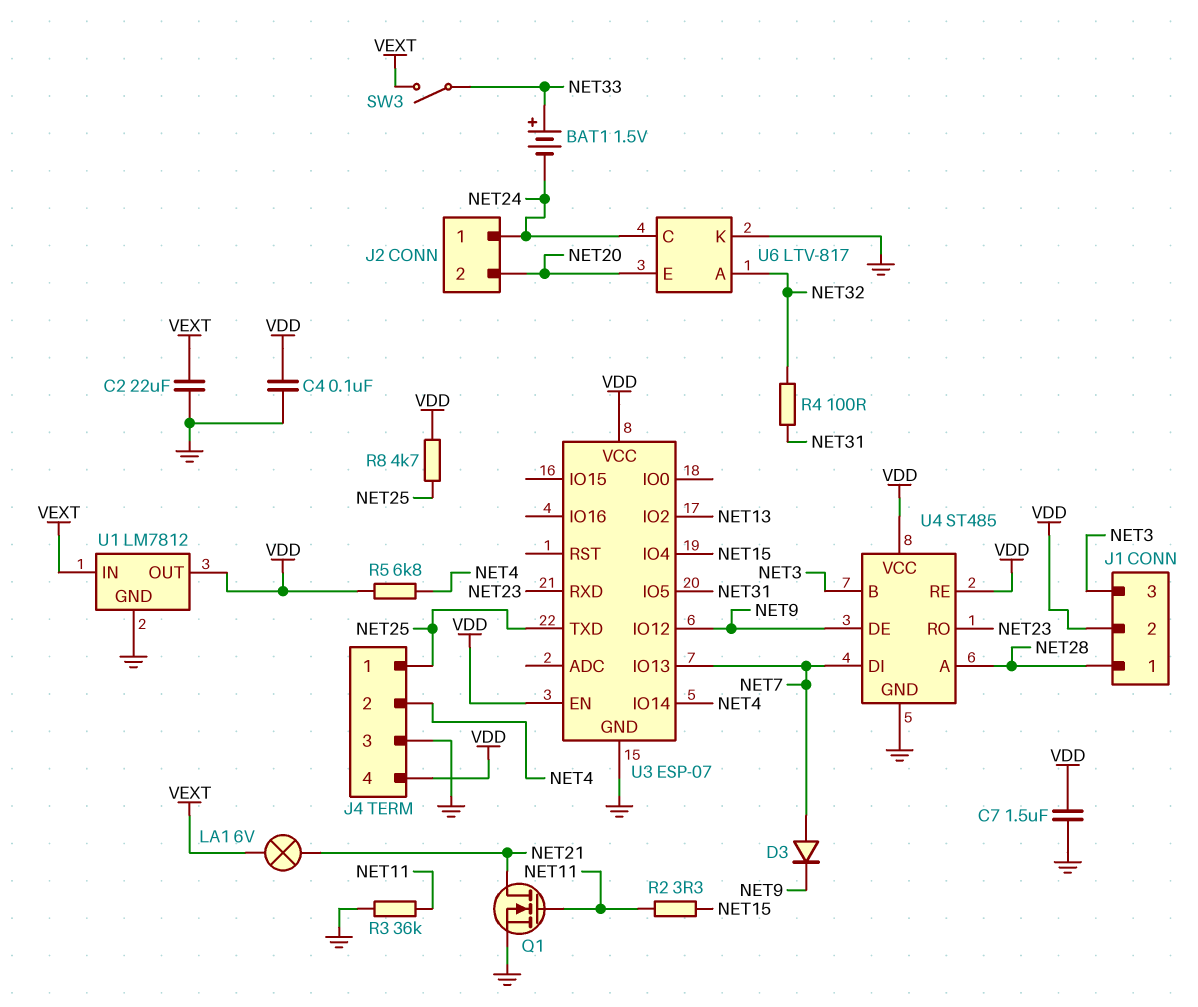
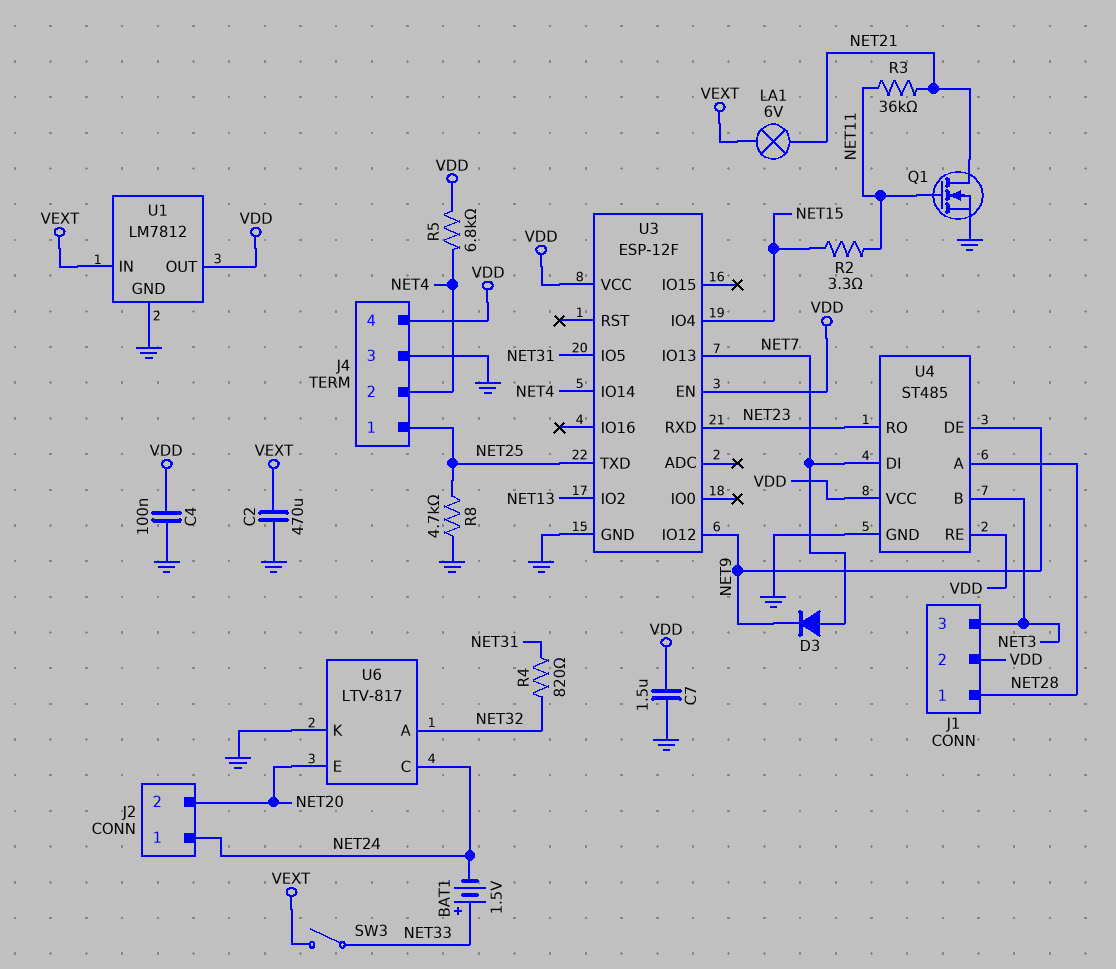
C2: 22uF (GND, VEXT) -> 470uF (GND, VEXT)
R3: 36k (GND, NET11) -> 36k (NET11, NET21)
R4: 100 (NET31, NET32) -> 820 (NET31, NET32)
R8: 4.7k (NET25, VDD) -> 4.7k (GND, NET25)
U3: ESP-07 -> ESP-12F

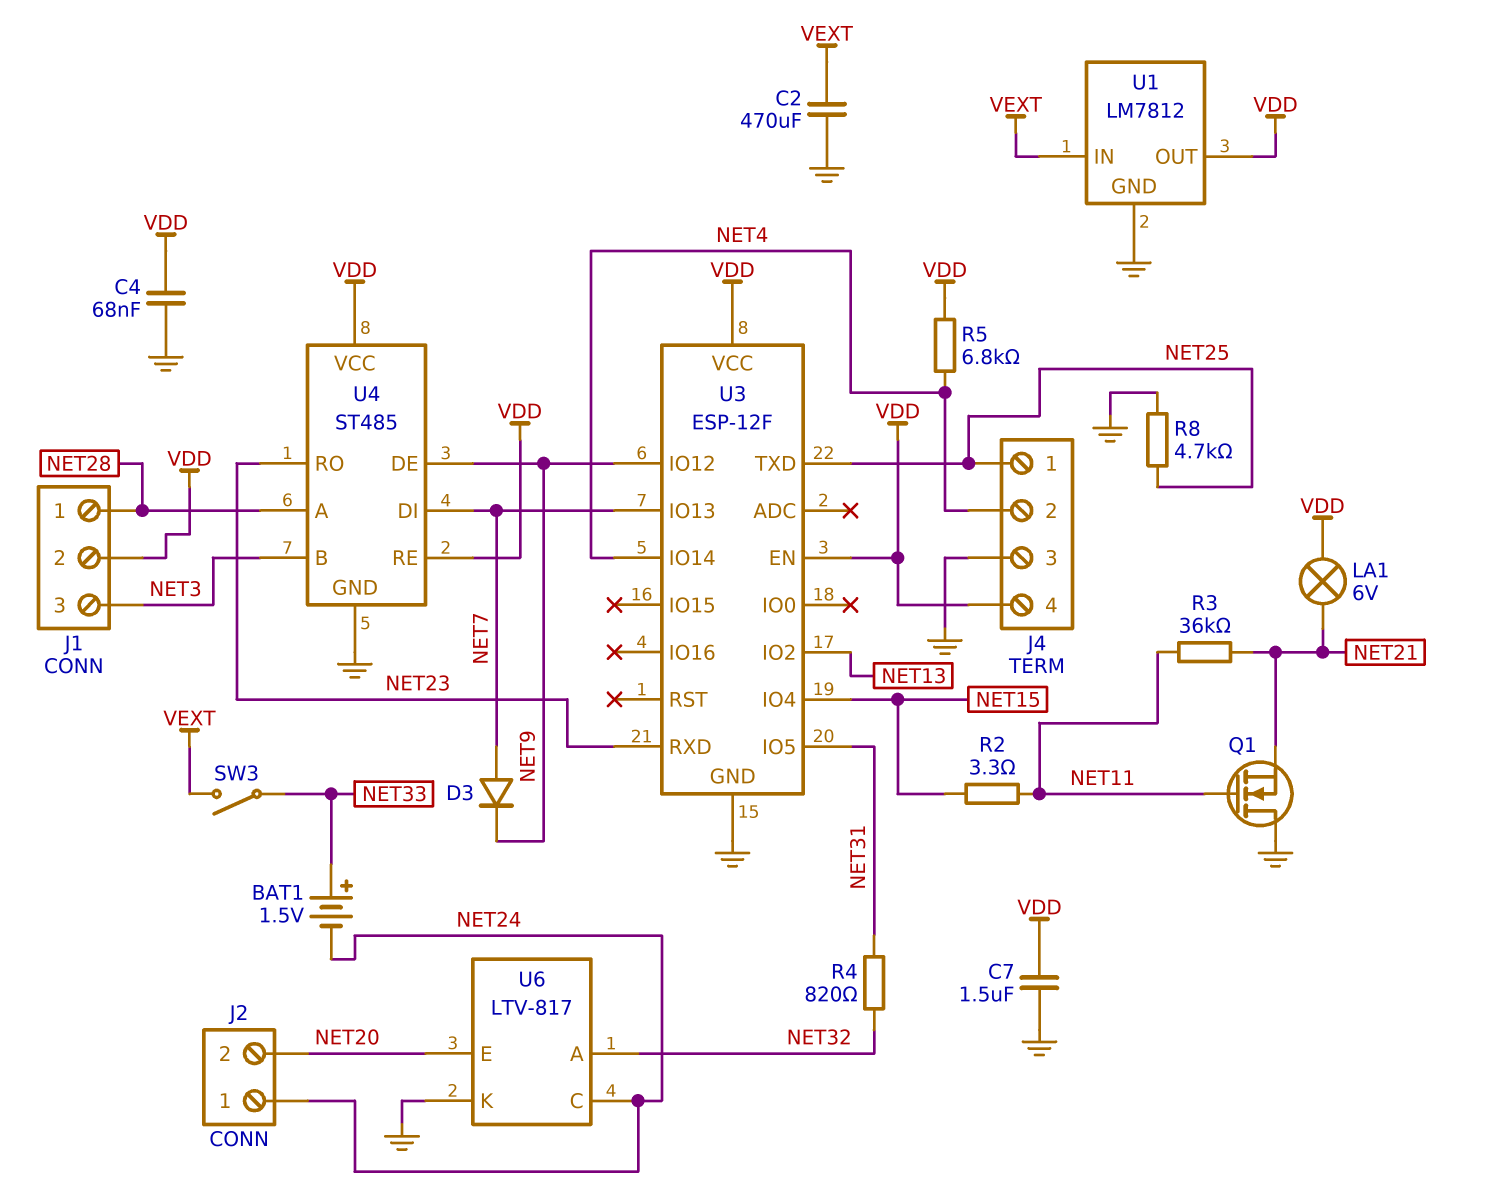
C4: 100nF (GND, VDD) -> 68nF (GND, VDD)
LA1: lamp 6V (NET21, VEXT) -> lamp 6V (NET21, VDD)
Q1: NMOS (G NET11, D NET21, S GND) -> NMOS (G NET11, D GND, S NET21)

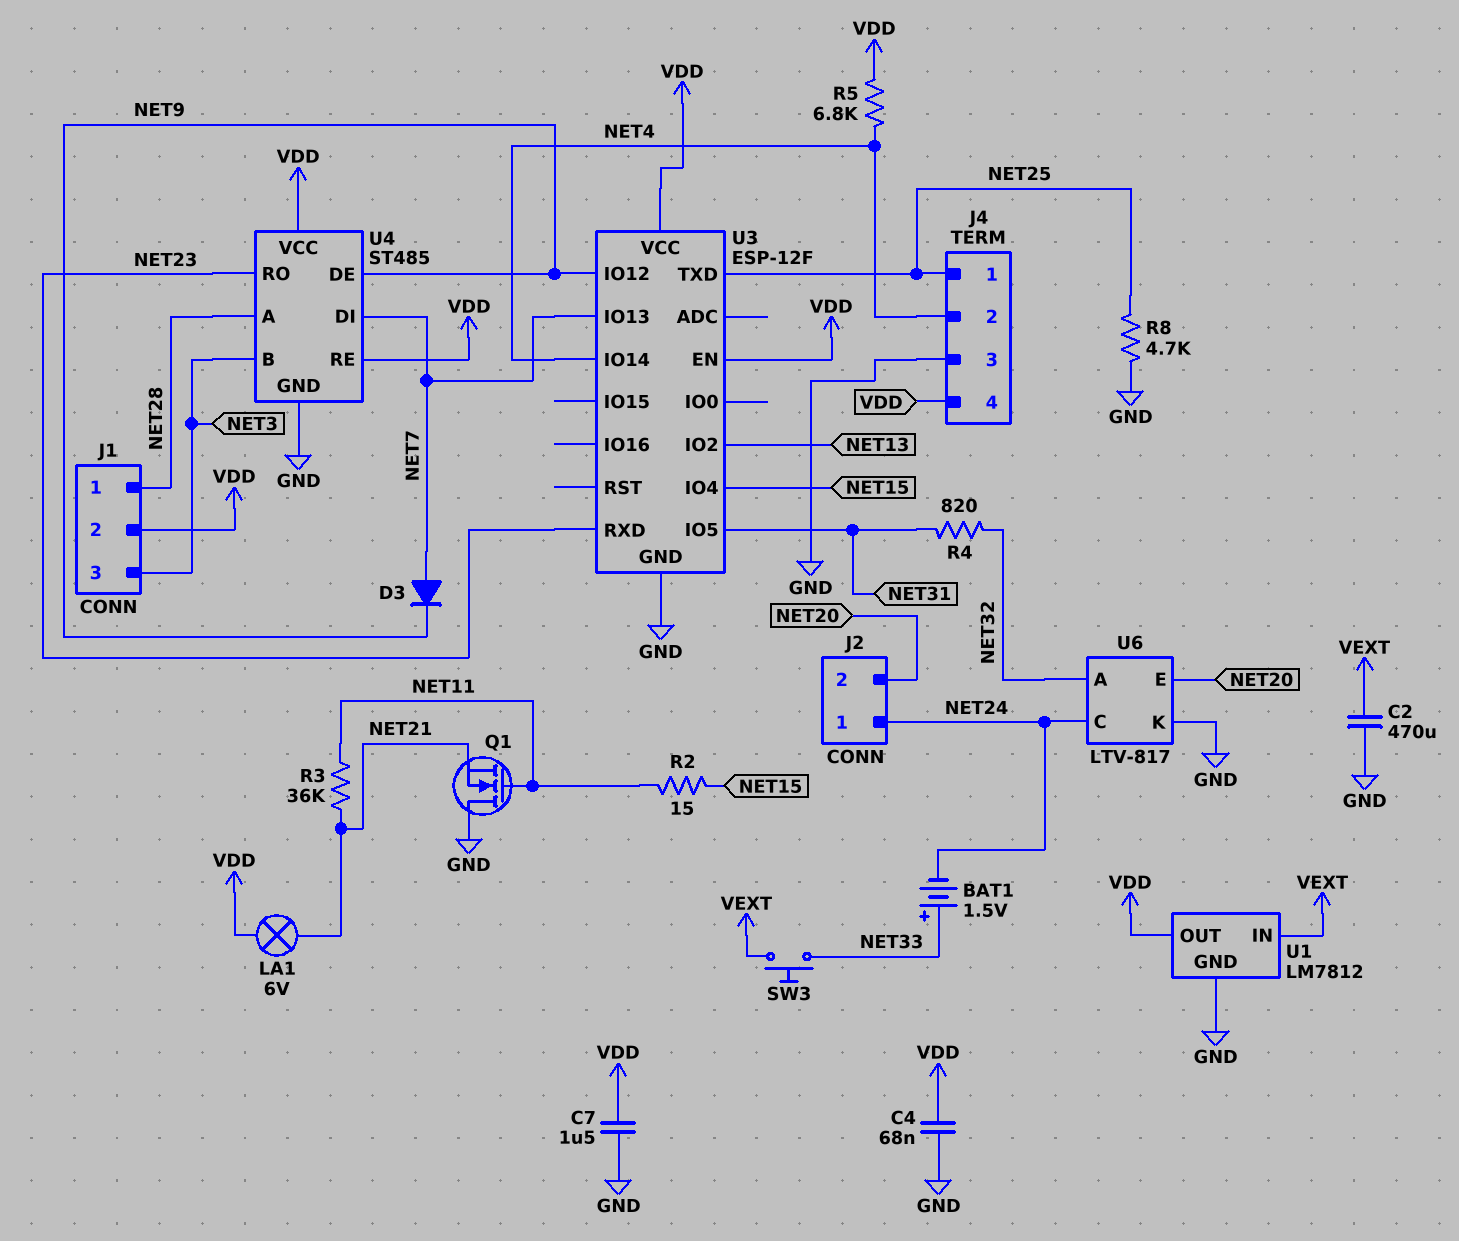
R2: 3.3 (NET11, NET15) -> 15 (NET11, NET15)
SW3: switch (NET33, VEXT) -> button (NET33, VEXT)

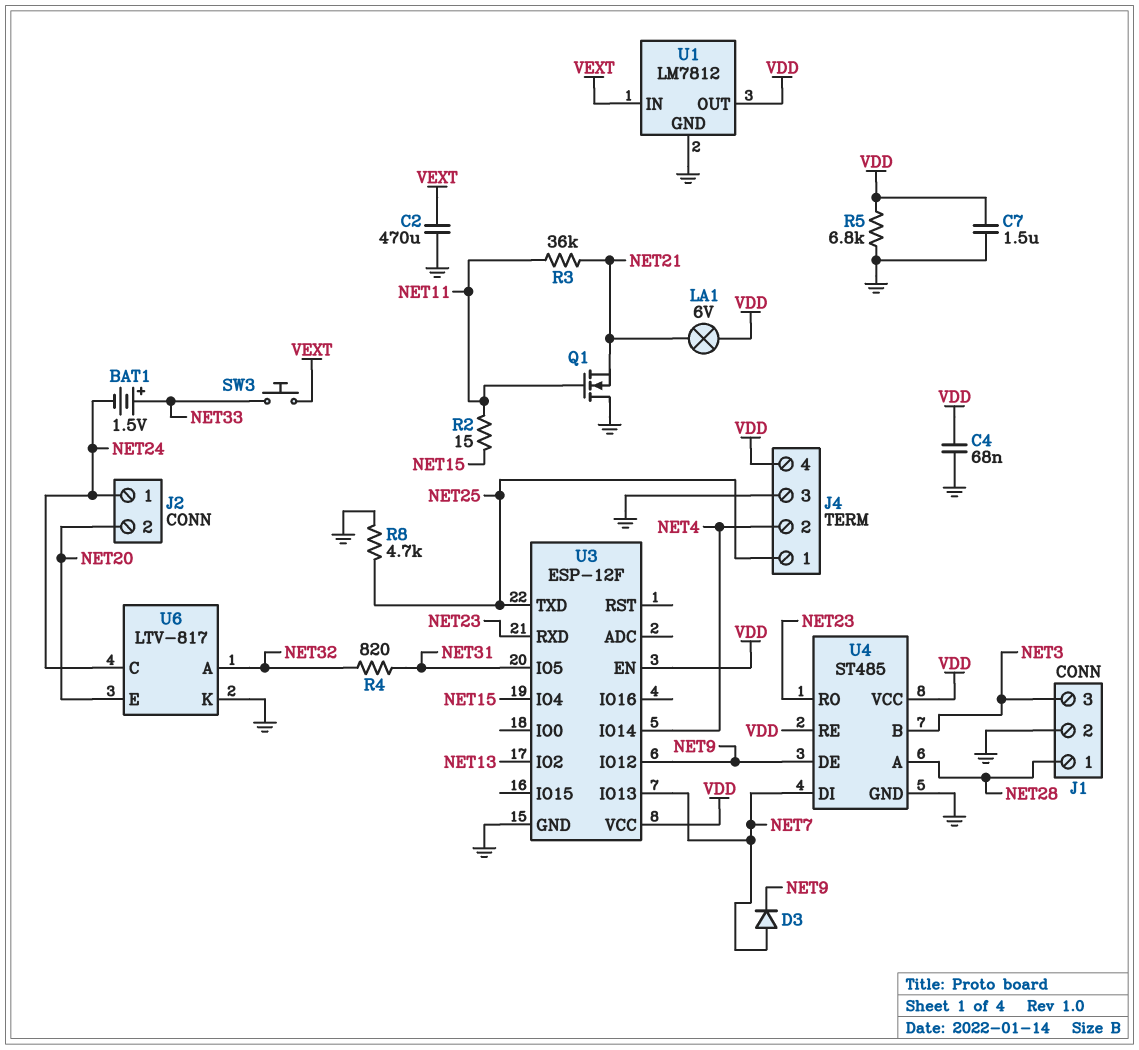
J1 pin 2: VDD -> GND
R5: 6.8k (NET4, VDD) -> 6.8k (GND, VDD)

